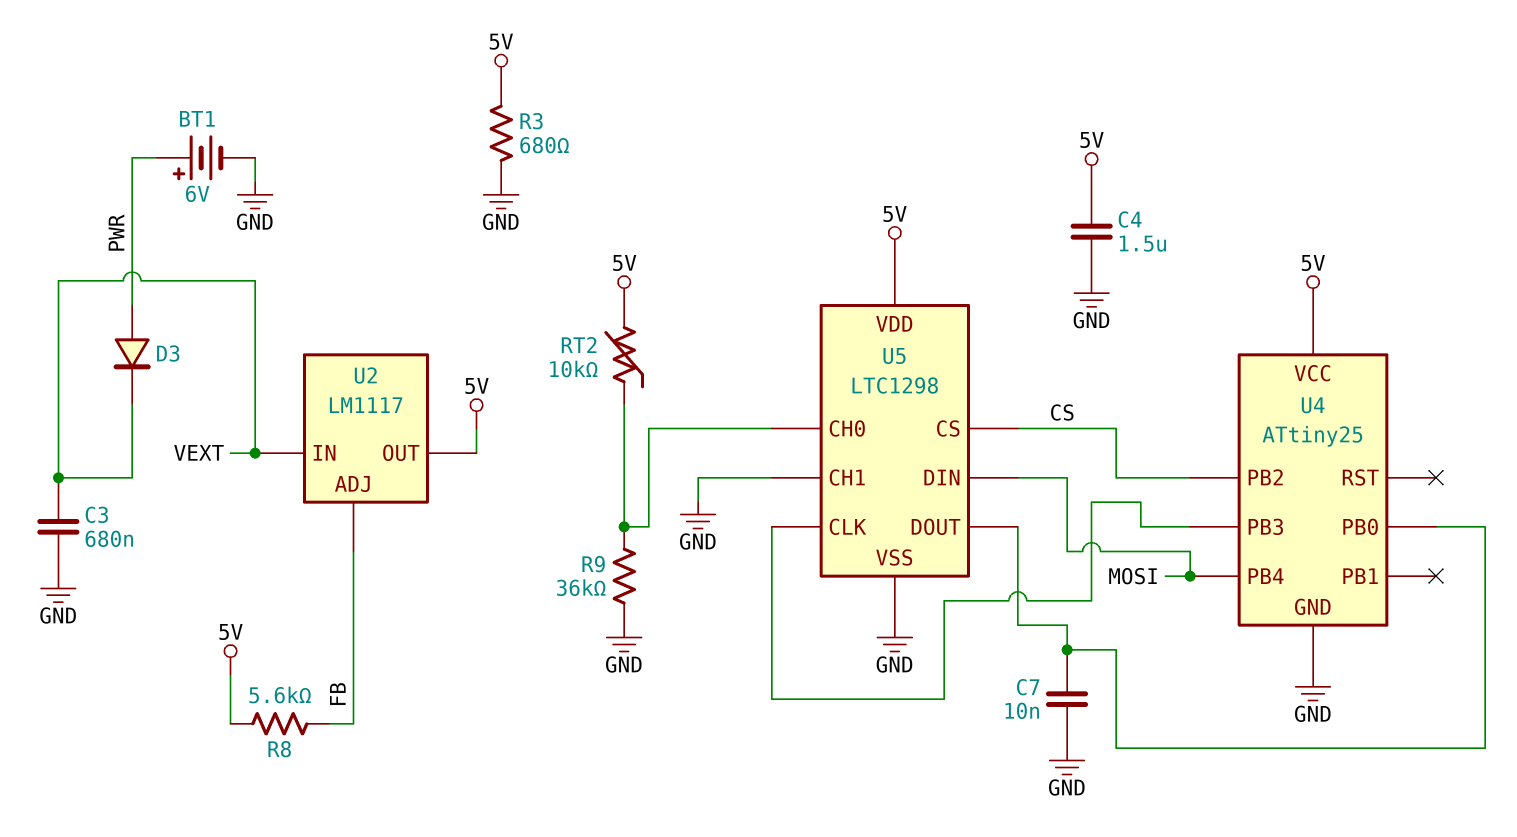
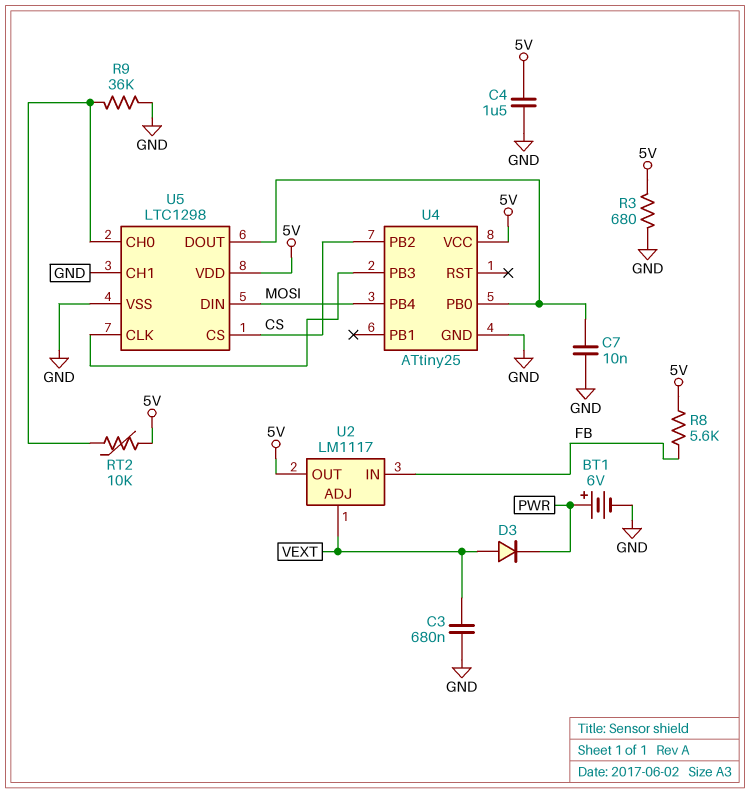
D3: diode (A PWR, K VEXT) -> diode (A VEXT, K PWR)
U2 pin ADJ: FB -> VEXT
U2 pin IN: VEXT -> FB

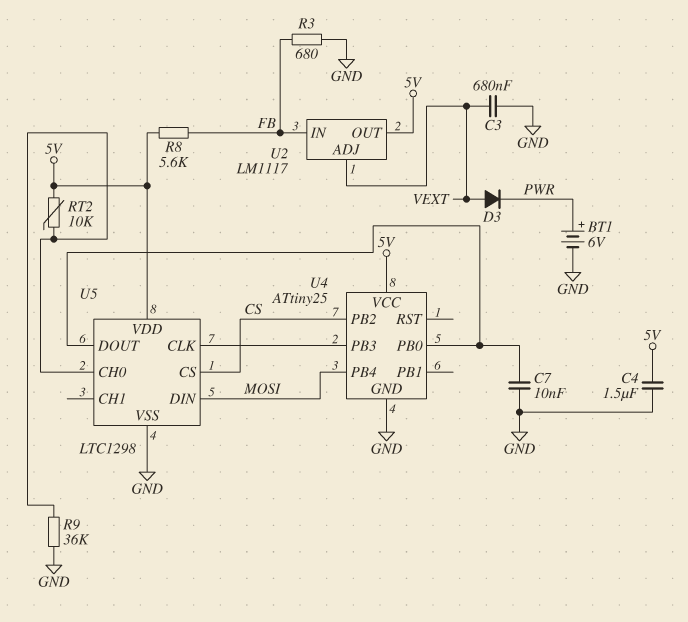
R3: 680 (5V, GND) -> 680 (FB, GND)
U5 pin CH1: GND -> none

